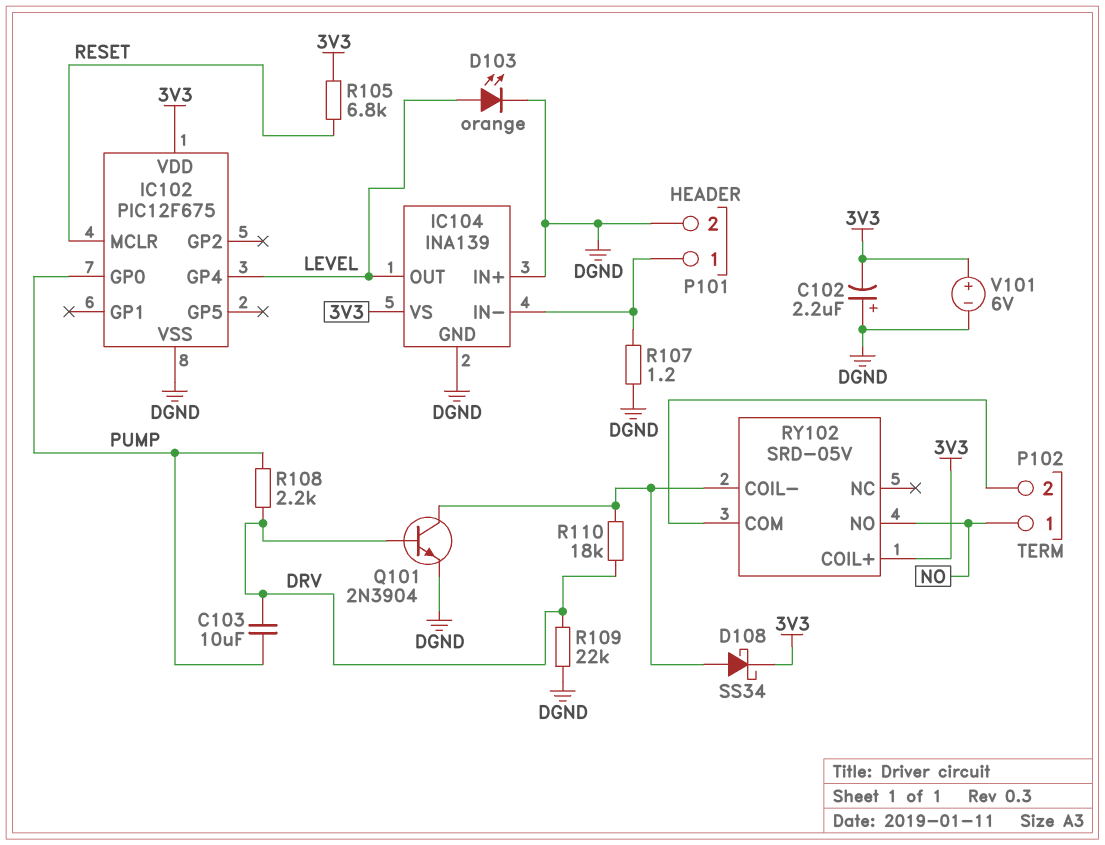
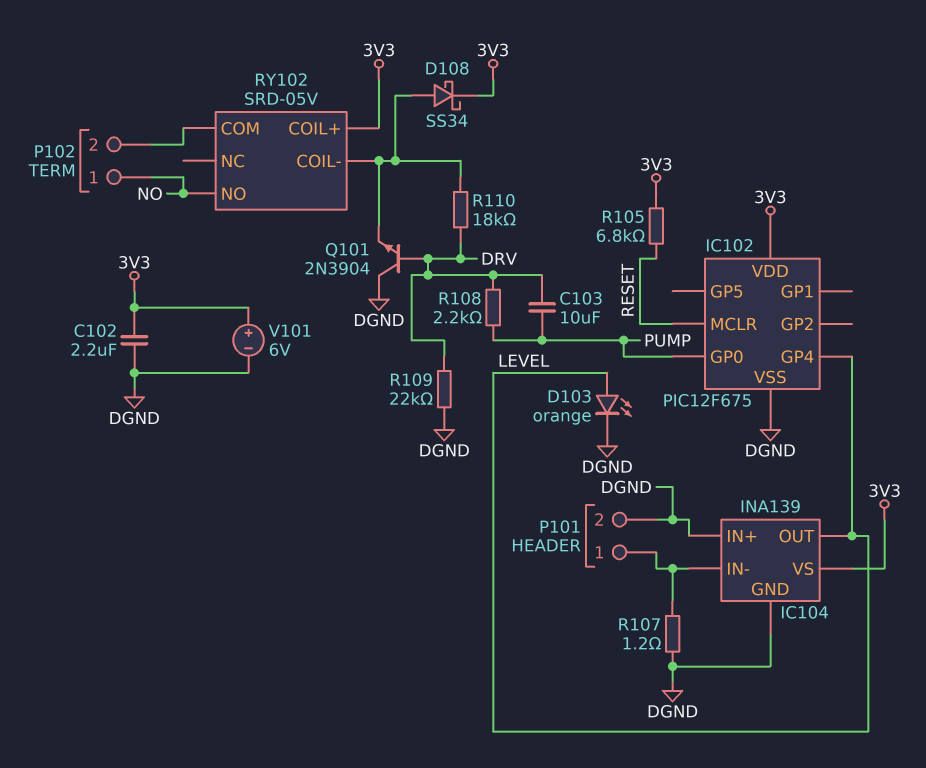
C102: 2.2uF (plus DGND, minus 3V3) -> 2.2uF (3V3, DGND)
Q101: NPN 2N3904 (B DRV, C RY102/COIL-, E DGND) -> NPN 2N3904 (B DRV, C DGND, E RY102/COIL-)

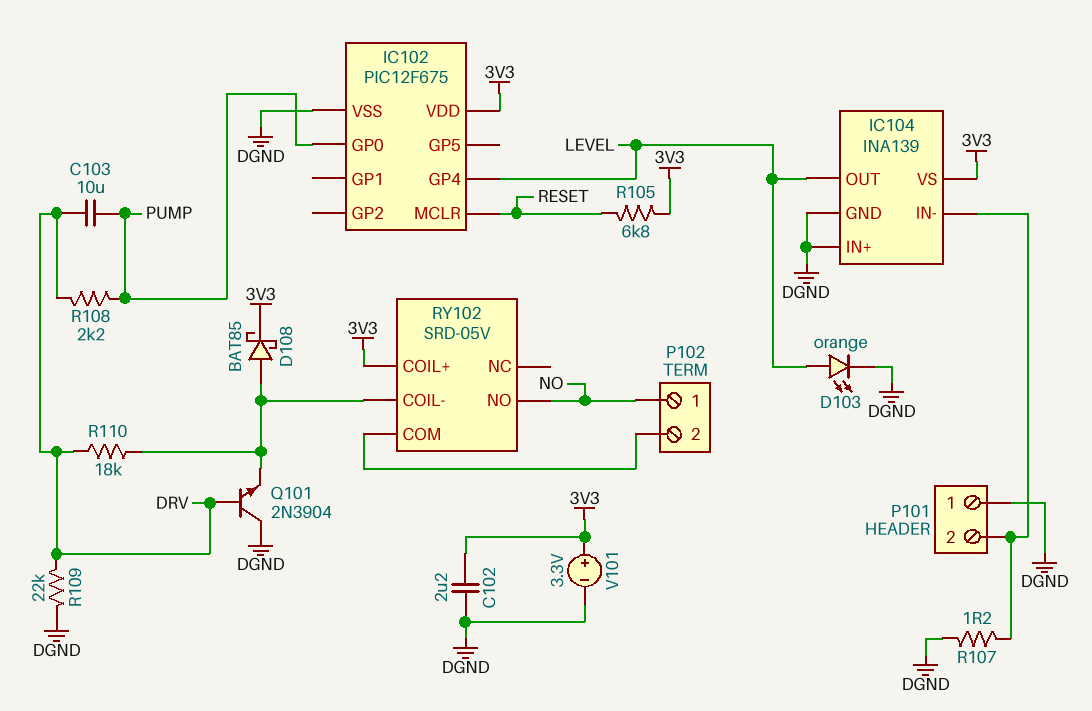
D108: schottky SS34 (A RY102/COIL-, K 3V3) -> schottky BAT85 (A RY102/COIL-, K 3V3)
P101 pin 1: IC104/IN- -> DGND
P101 pin 2: DGND -> IC104/IN-
V101: 6V (plus 3V3, minus DGND) -> 3.3V (plus 3V3, minus DGND)

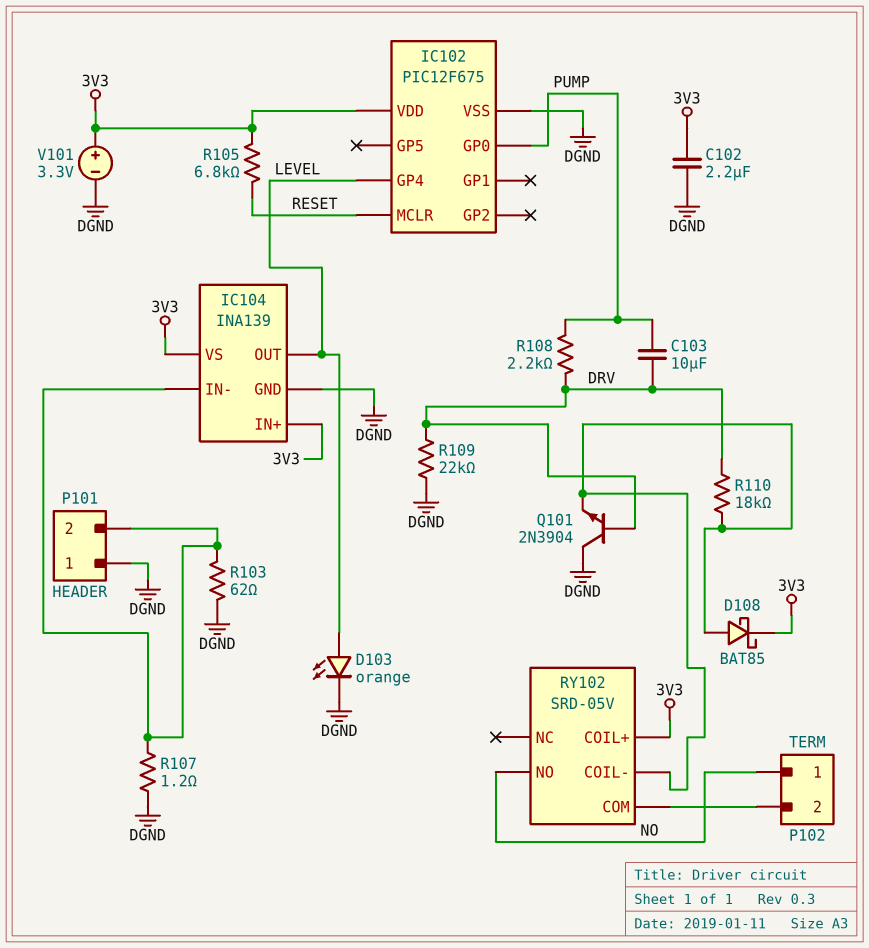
IC104 pin IN+: DGND -> 3V3
R103: none -> 62 (DGND, IC104/IN-)

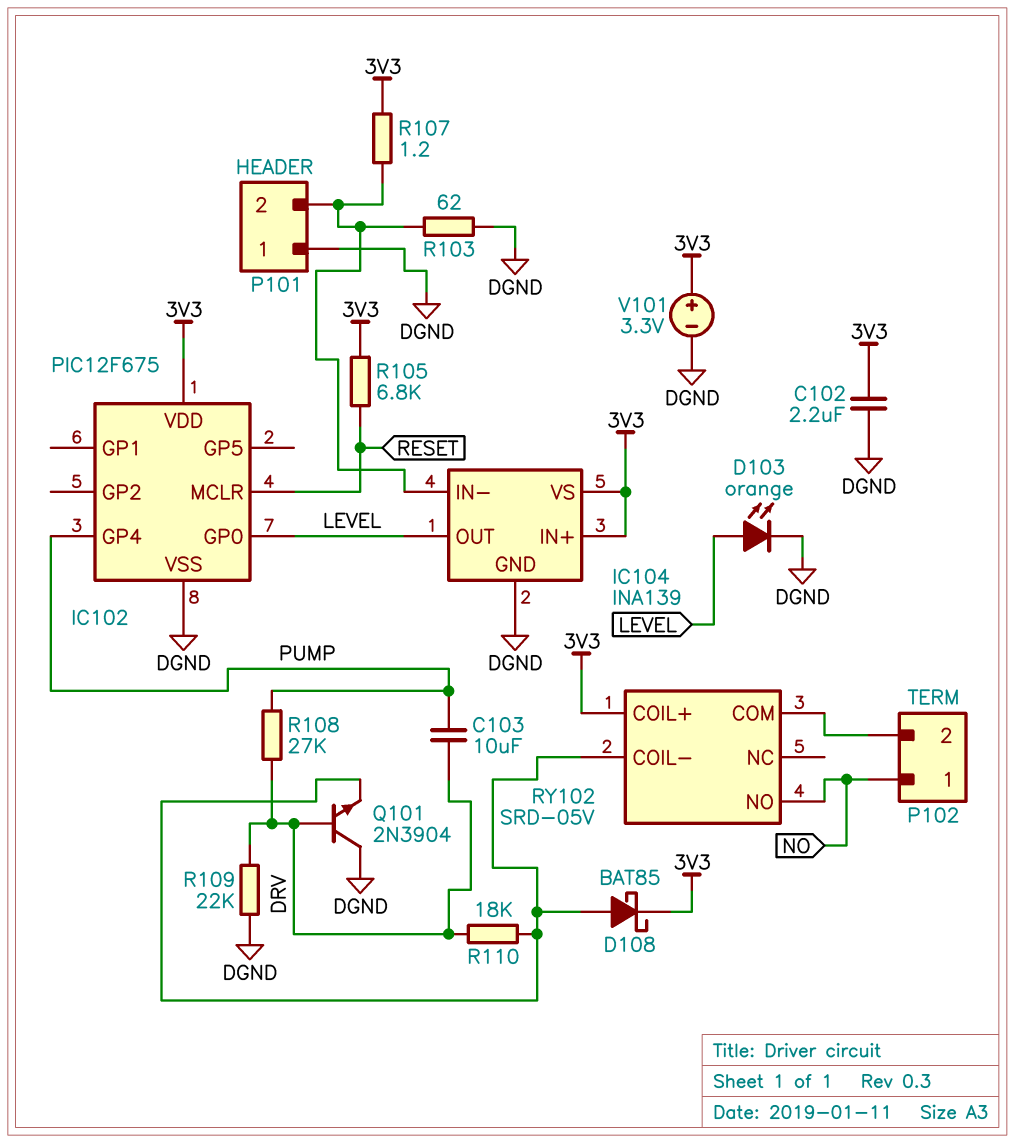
IC102 pin GP0: PUMP -> LEVEL
IC102 pin GP4: LEVEL -> PUMP
R107: 1.2 (DGND, IC104/IN-) -> 1.2 (3V3, IC104/IN-)
R108: 2.2k (DRV, PUMP) -> 27k (DRV, PUMP)

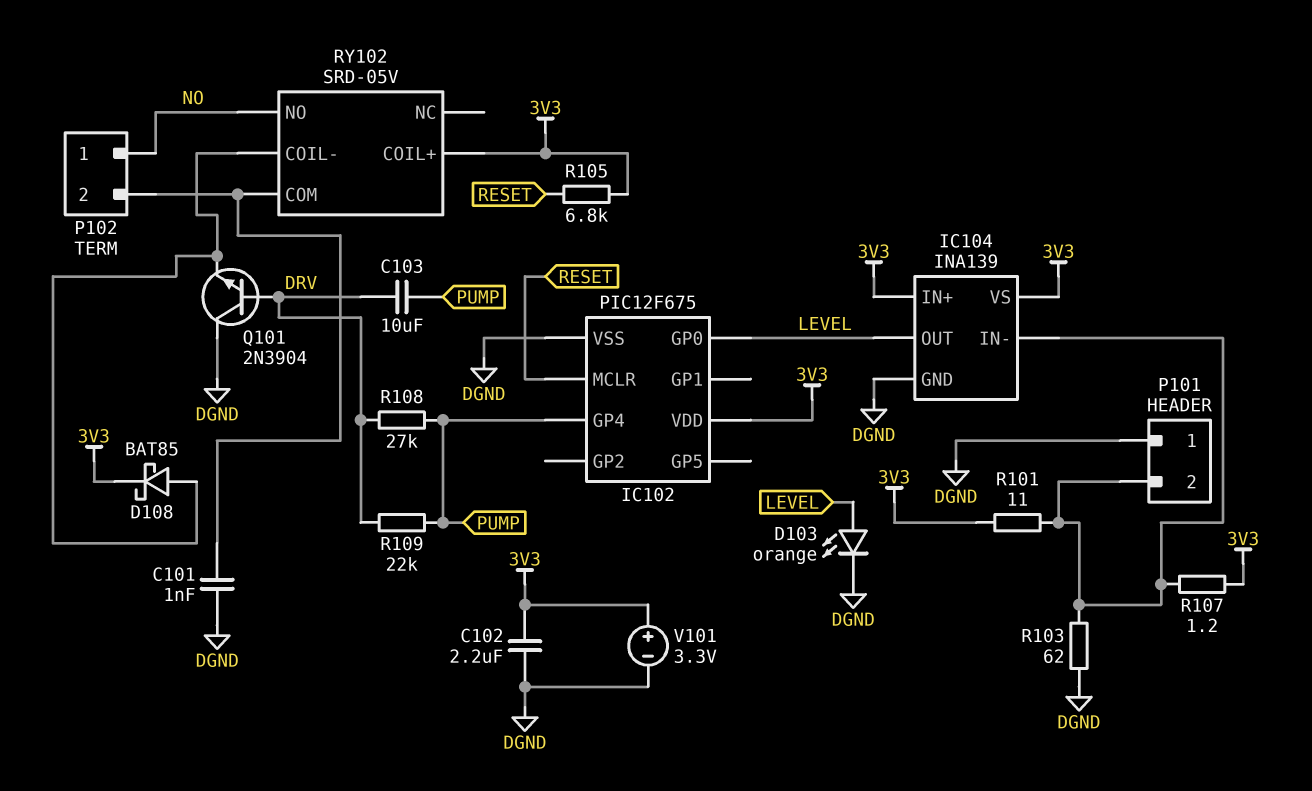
C101: none -> 1nF (DGND, P102/2)
R101: none -> 11 (3V3, IC104/IN-)
R109: 22k (DGND, DRV) -> 22k (DRV, PUMP)
R110: 18k (DRV, RY102/COIL-) -> none

